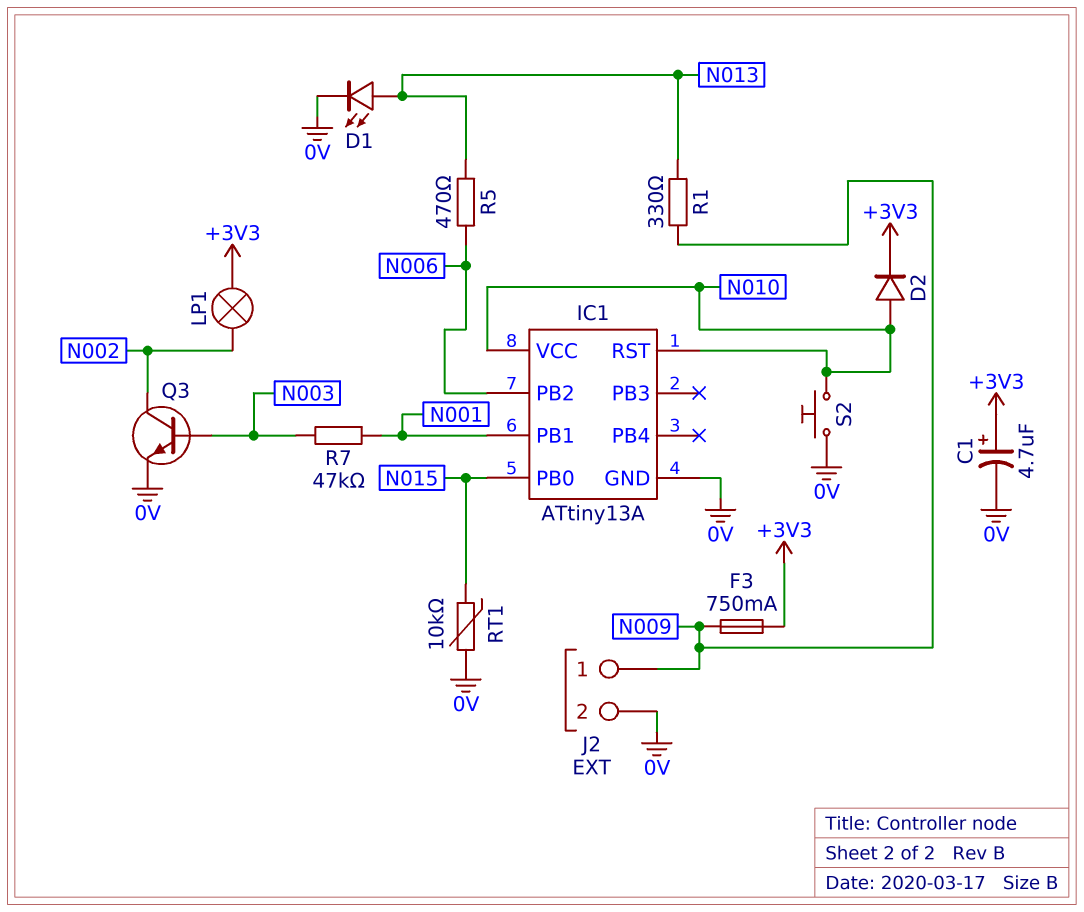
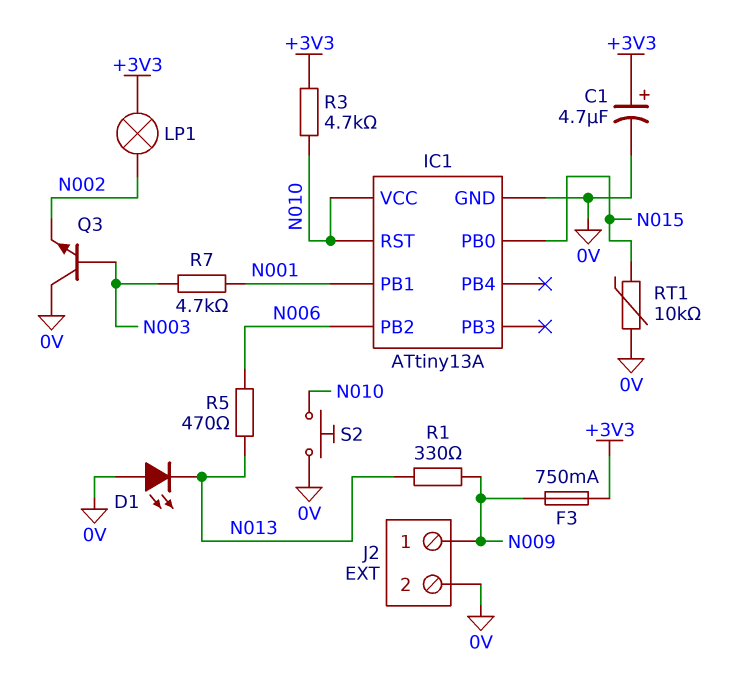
D1: LED (A N013, K 0V) -> LED (A 0V, K N013)
D2: diode (A N010, K +3V3) -> none
Q3: NPN (B N003, C N002, E 0V) -> NPN (B N003, C 0V, E N002)
R3: none -> 4.7k (+3V3, N010)
R7: 47k (N001, N003) -> 4.7k (N001, N003)

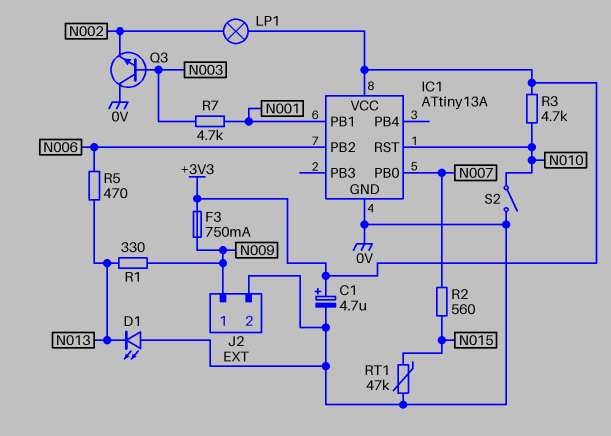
IC1 pin PB0: N015 -> N007
IC1 pin VCC: N010 -> +3V3
R2: none -> 560 (N007, N015)
RT1: 10k (0V, N015) -> 47k (0V, N015)
S2: button (0V, N010) -> switch (0V, N010)

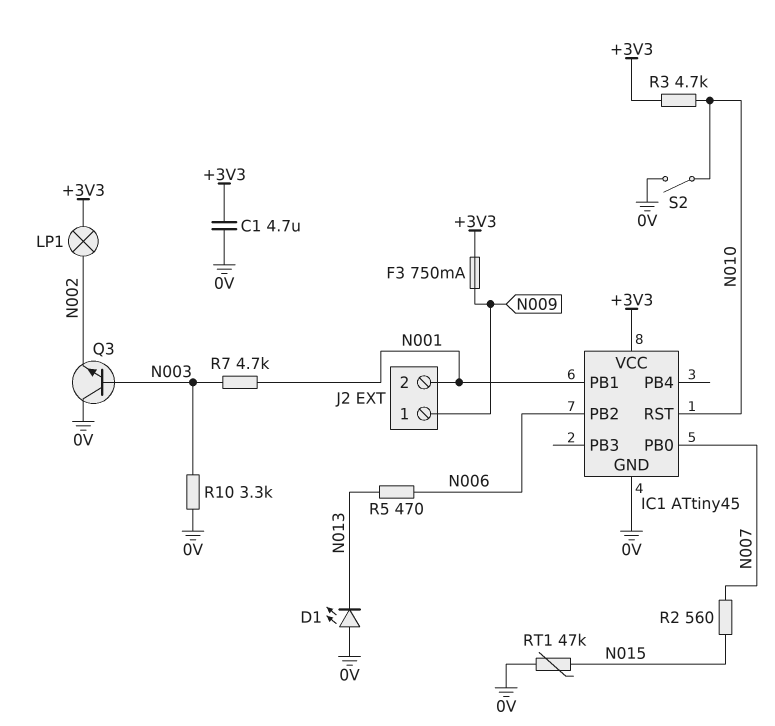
C1: 4.7uF (plus +3V3, minus 0V) -> 4.7uF (+3V3, 0V)
IC1: ATtiny13A -> ATtiny45
J2 pin 2: 0V -> N001
R1: 330 (N009, N013) -> none
R10: none -> 3.3k (0V, N003)

